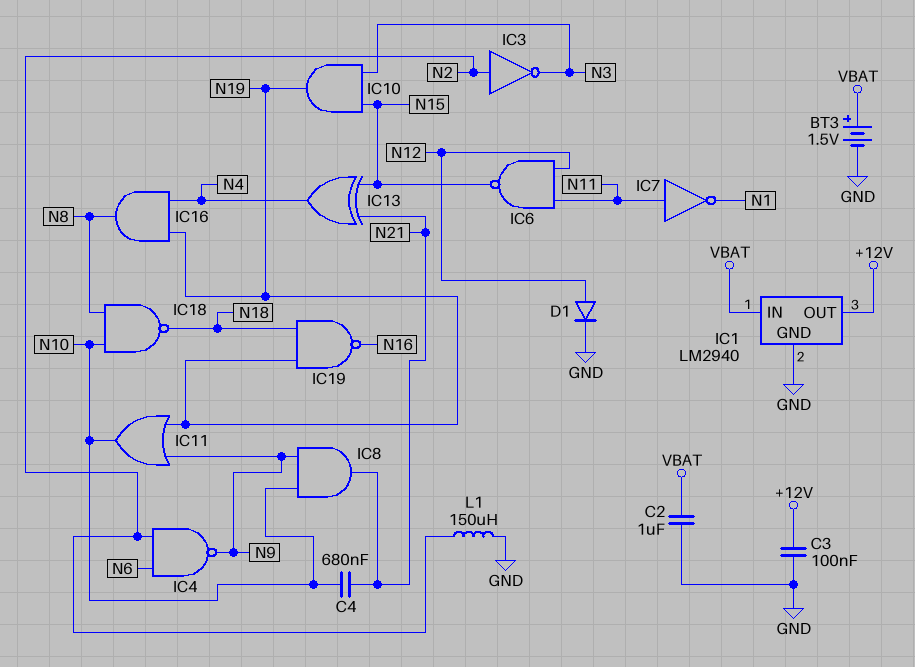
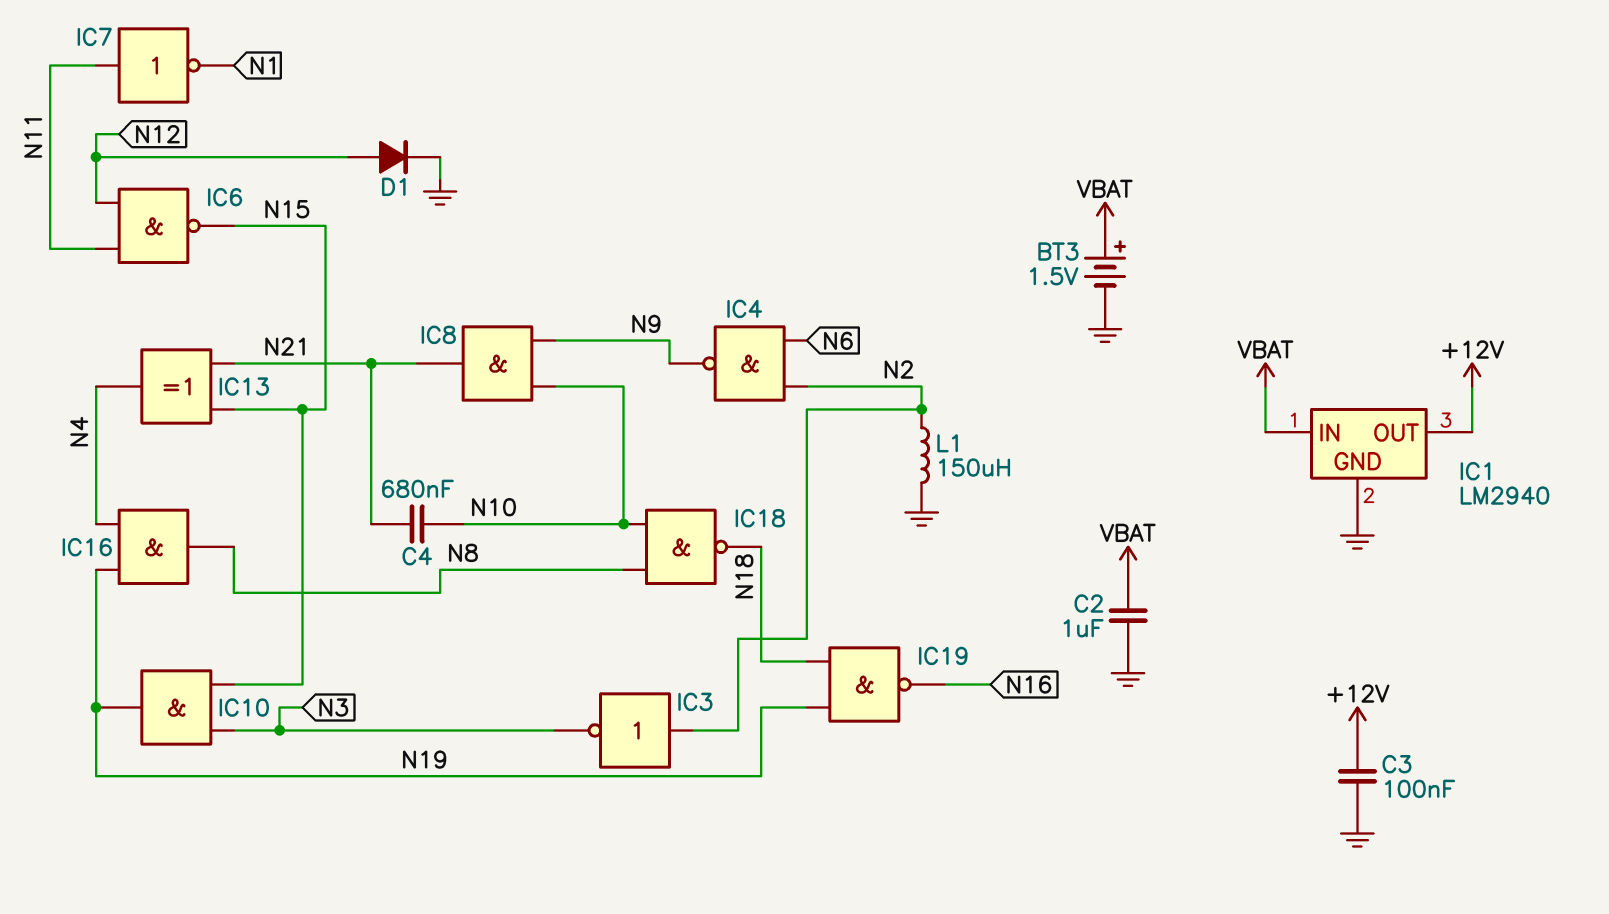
IC11: OR (in N9, in N19, out N10) -> none

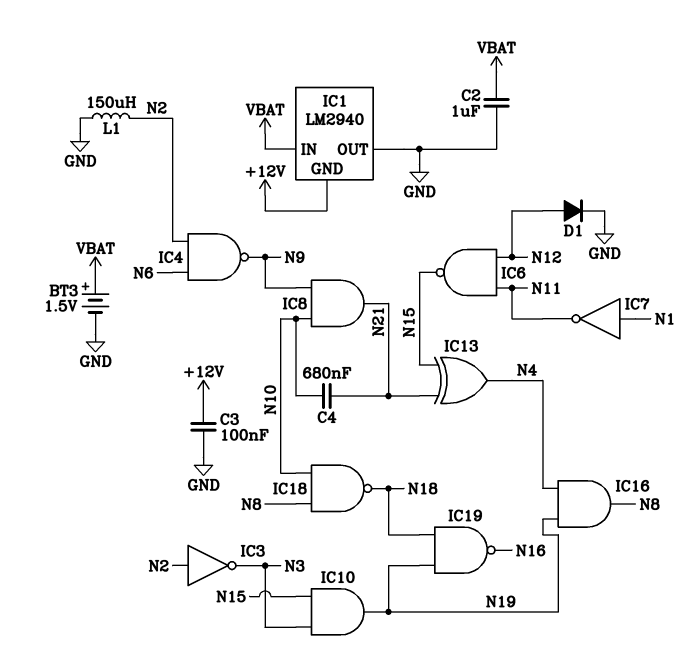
IC1 pin GND: GND -> +12V
IC1 pin OUT: +12V -> GND
IC7: NOT (in N11, out N1) -> NOT (in N1, out N11)

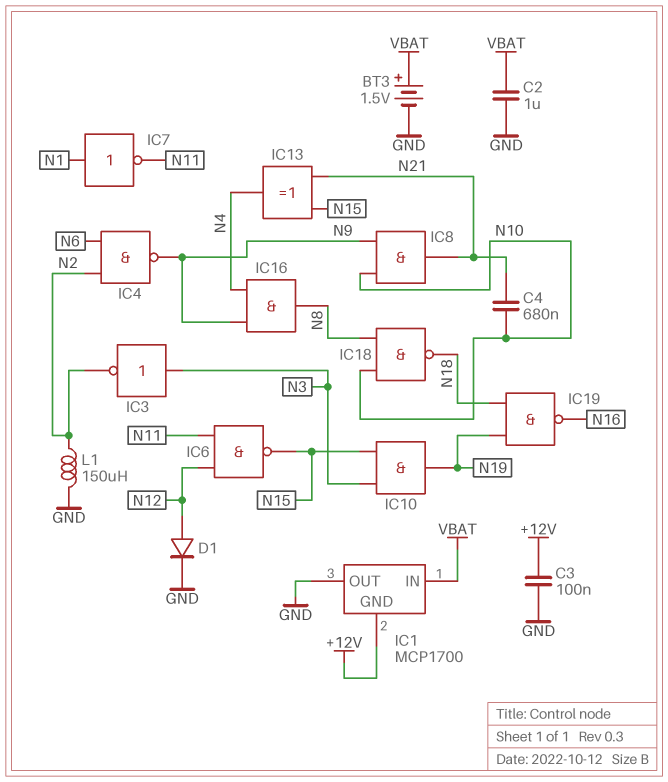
IC1: LM2940 -> MCP1700
IC3: NOT (in N2, out N3) -> NOT (in N3, out N2)
IC16: AND (in N4, in N19, out N8) -> AND (in N4, in N9, out N8)

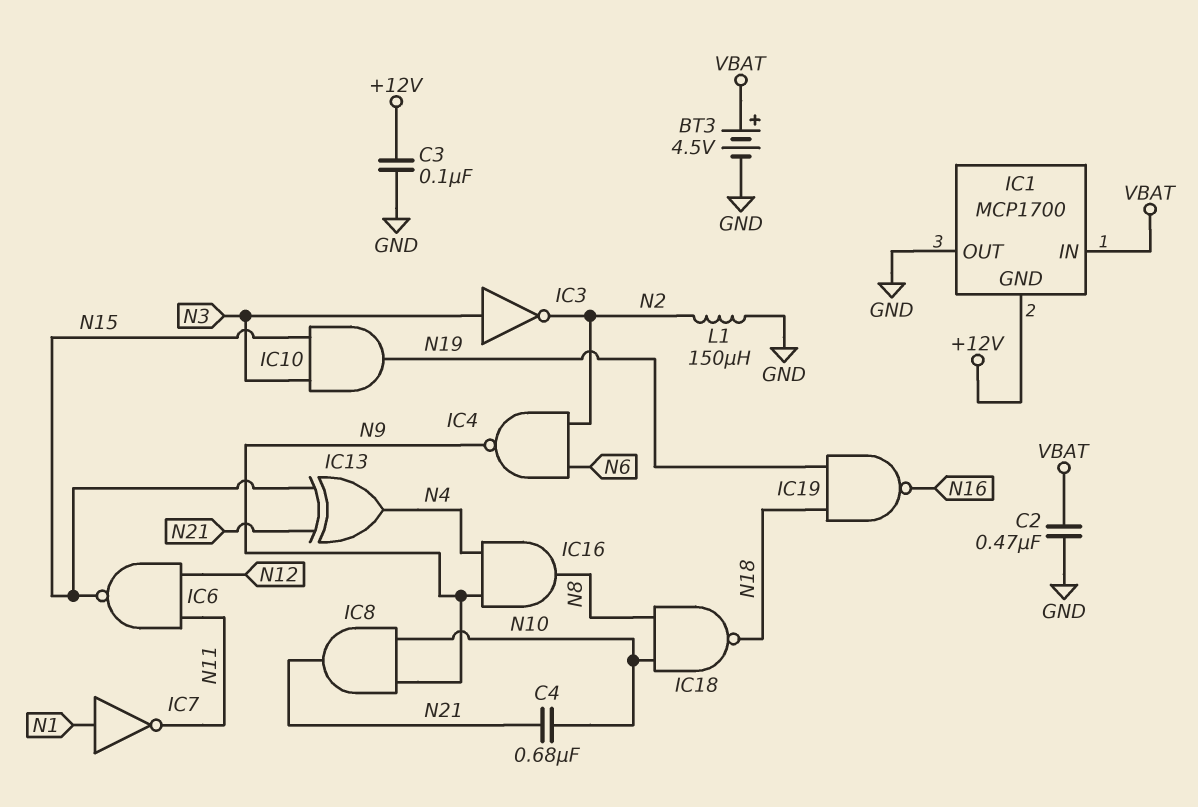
BT3: 1.5V (plus VBAT, minus GND) -> 4.5V (plus VBAT, minus GND)
C2: 1uF (GND, VBAT) -> 470nF (GND, VBAT)
D1: diode (A N12, K GND) -> none

